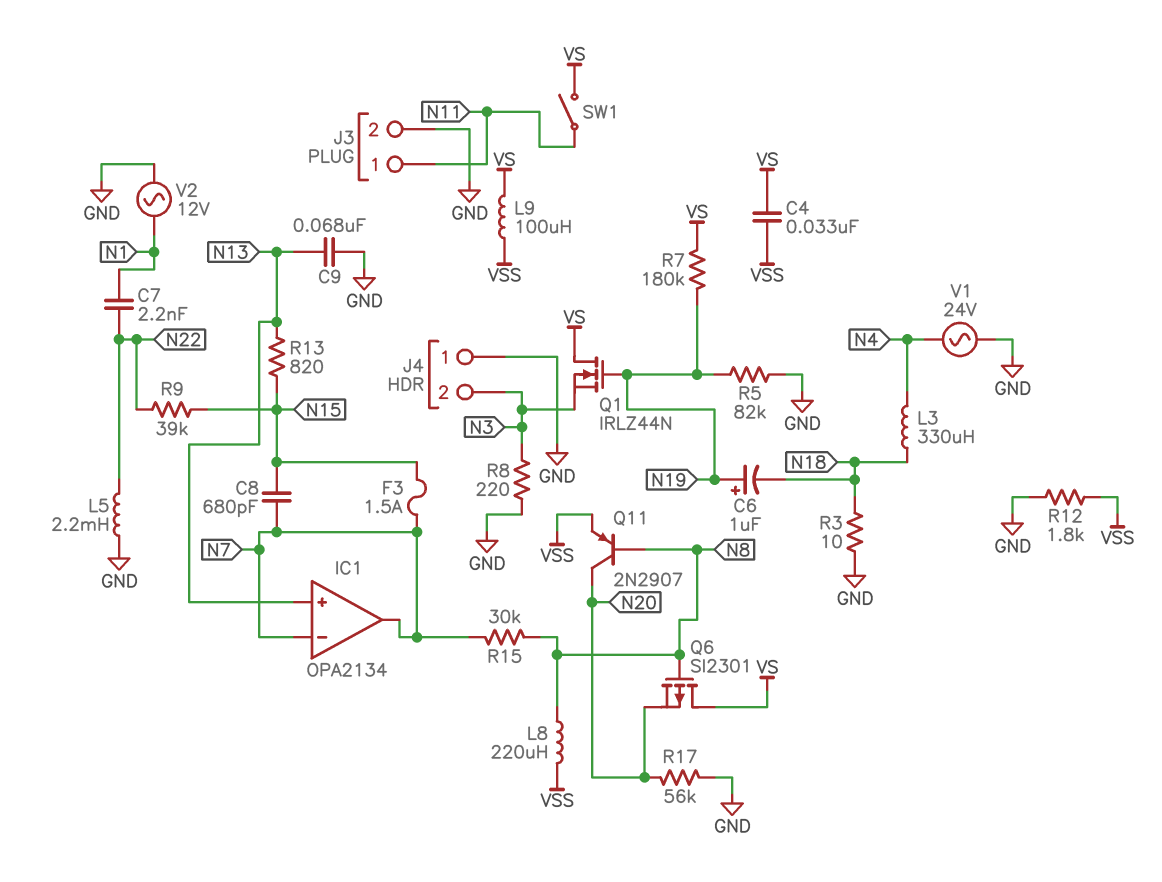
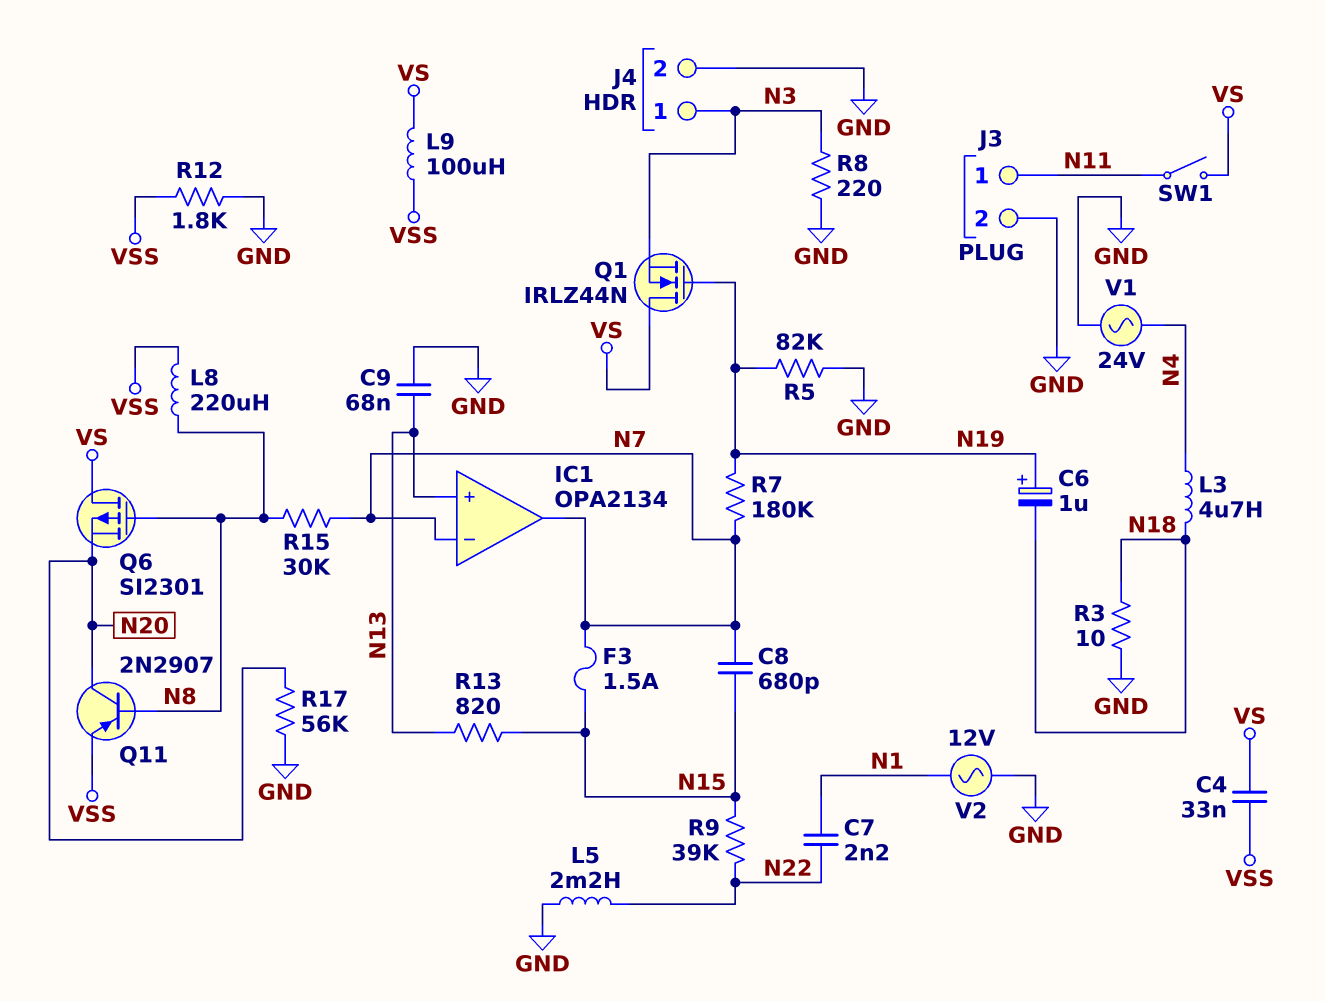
J4 pin 1: GND -> N3
J4 pin 2: N3 -> GND
L3: 330uH (N4, N18) -> 4.7uH (N4, N18)
R7: 180k (N19, VS) -> 180k (N7, N19)

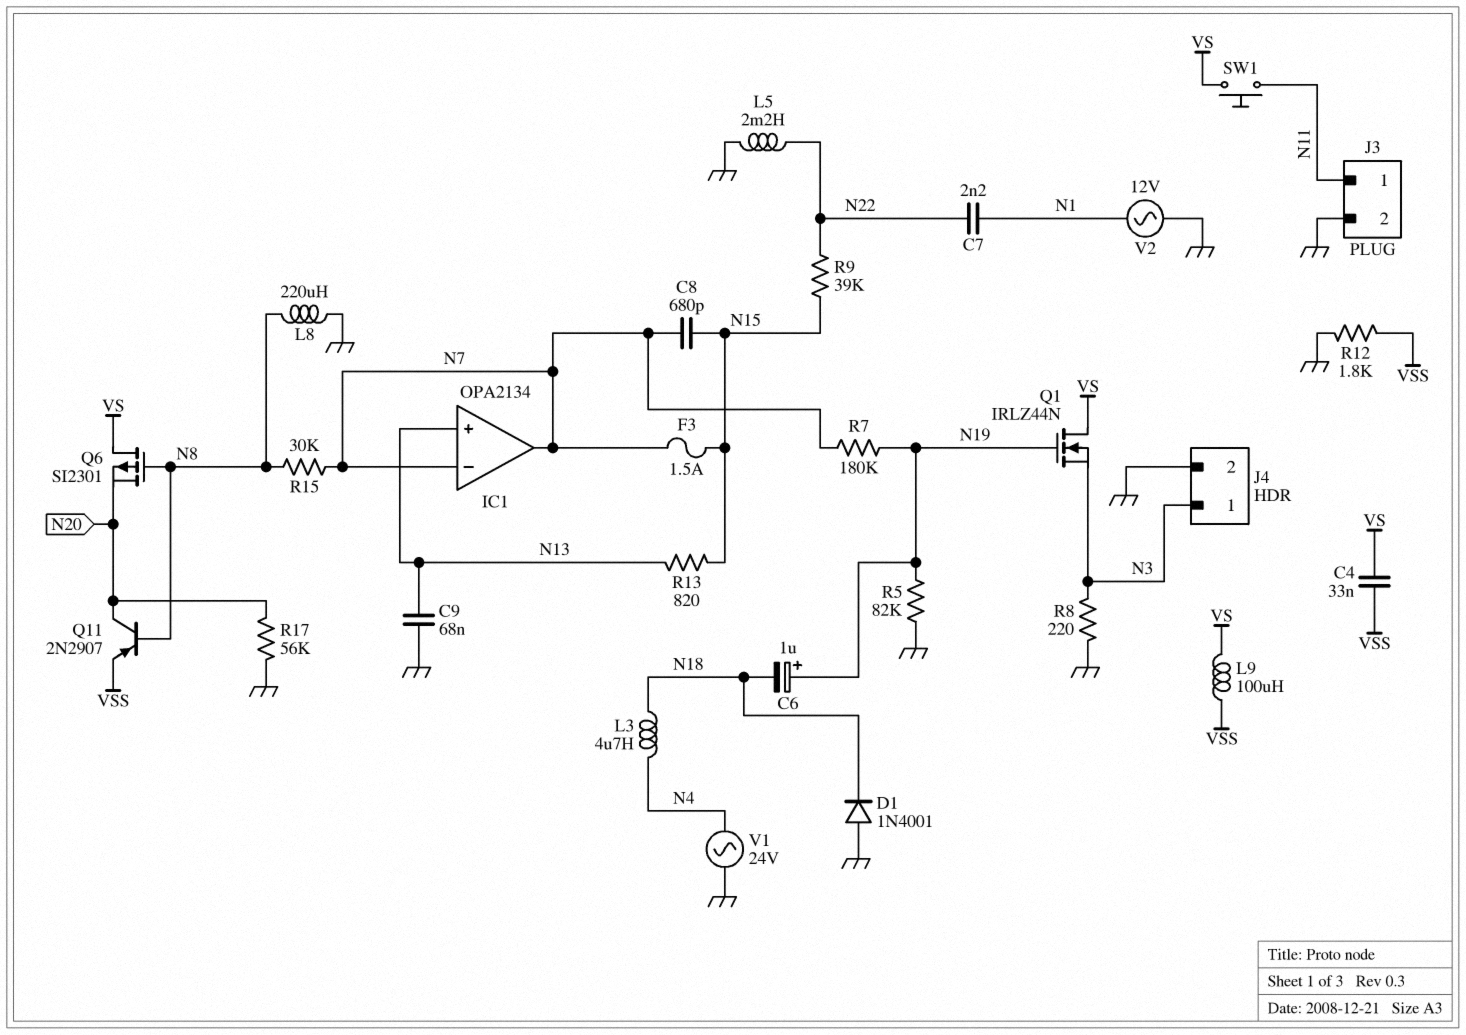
D1: none -> diode 1N4001 (A GND, K N18)
L8: 220uH (N8, VSS) -> 220uH (GND, N8)
R3: 10 (GND, N18) -> none
SW1: switch (N11, VS) -> button (N11, VS)

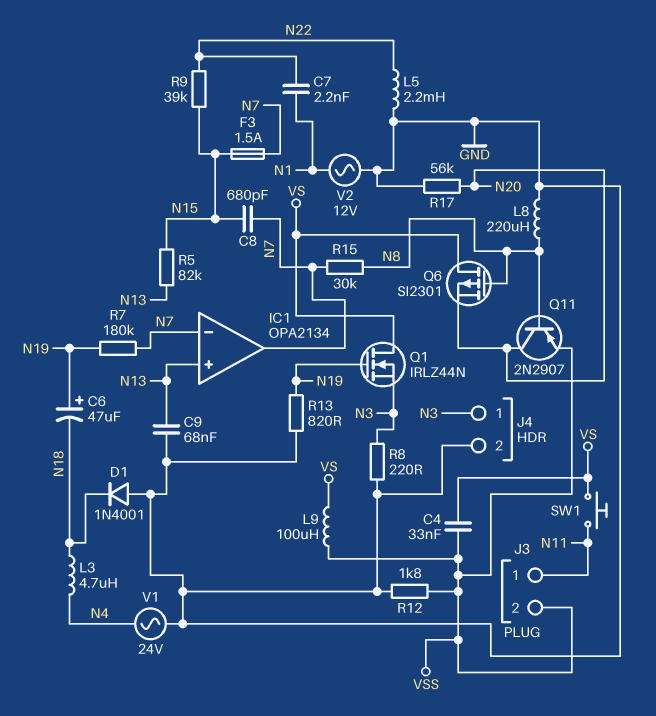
C6: 1uF (plus N19, minus N18) -> 47uF (plus N19, minus N18)
J3 pin 2: GND -> VSS
R5: 82k (GND, N19) -> 82k (N13, N15)
R13: 820 (N13, N15) -> 820 (GND, N19)

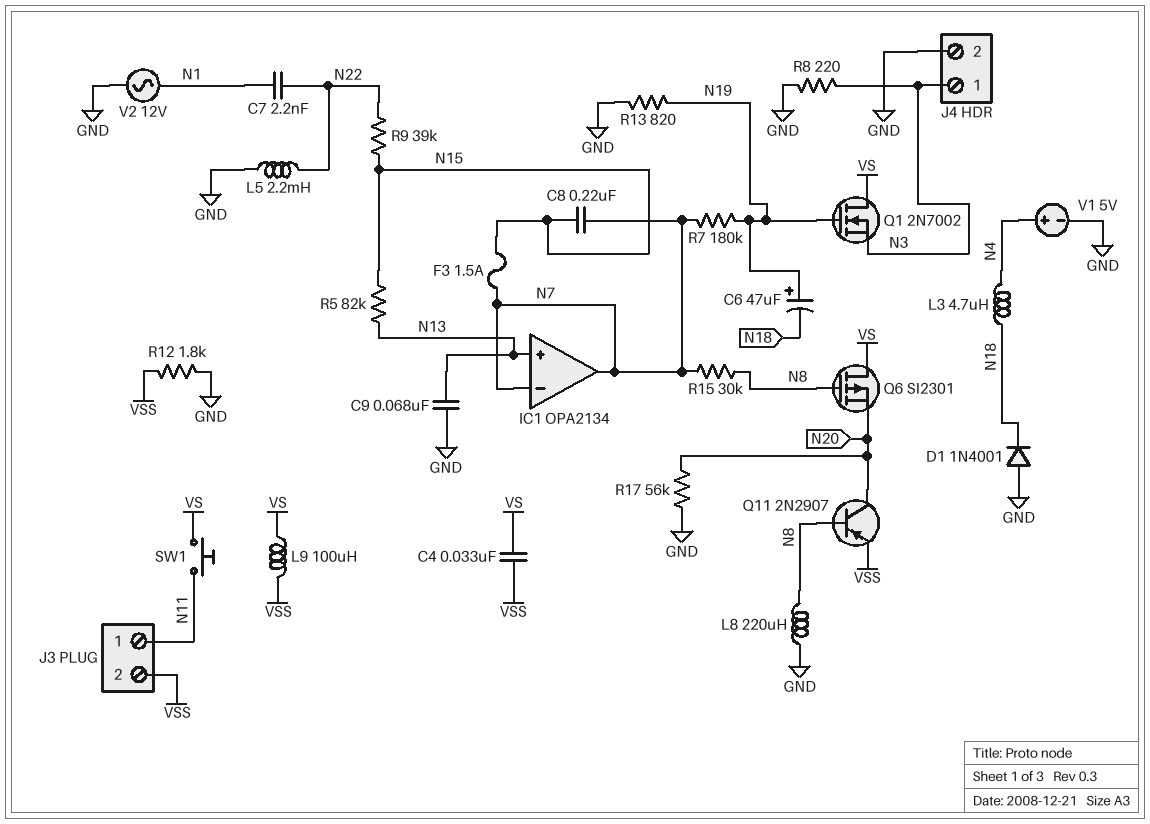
C8: 680pF (N7, N15) -> 220nF (N7, N15)
Q1: NMOS IRLZ44N (G N19, D VS, S N3) -> NMOS 2N7002 (G N19, D VS, S N3)
V1: AC 24V (GND, N4) -> 5V (plus N4, minus GND)

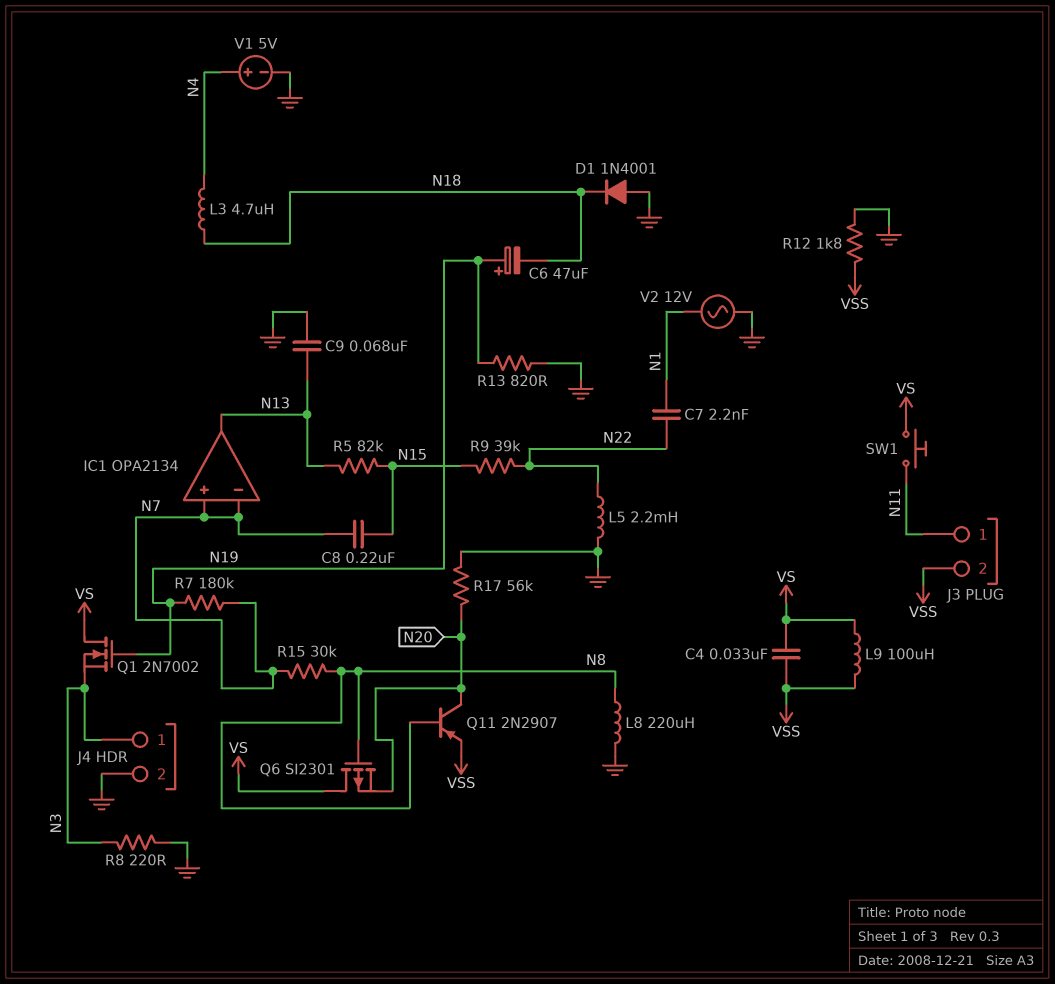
F3: 1.5A (N7, N15) -> none
IC1 pin in+: N13 -> N7
IC1 pin out: N7 -> N13

